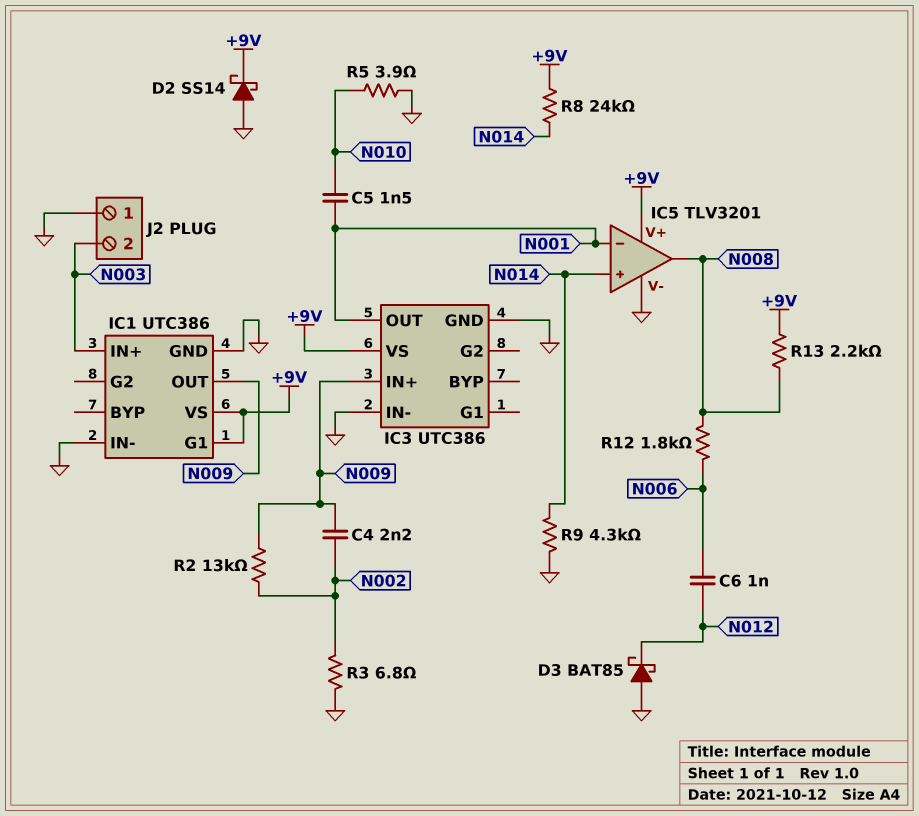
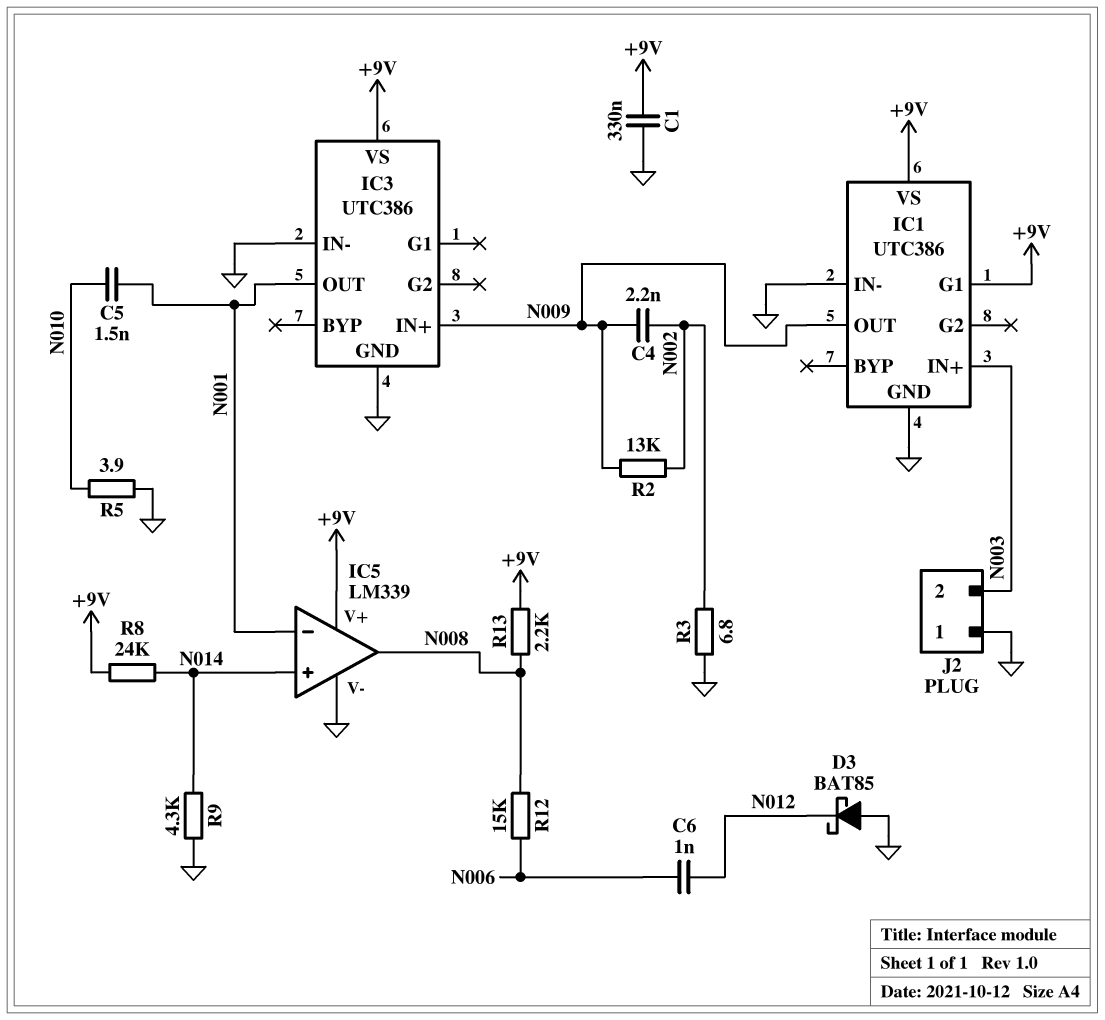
C1: none -> 330nF (+9V, GND)
D2: schottky SS14 (A GND, K +9V) -> none
IC5: TLV3201 -> LM339
R12: 1.8k (N006, N008) -> 15k (N006, N008)

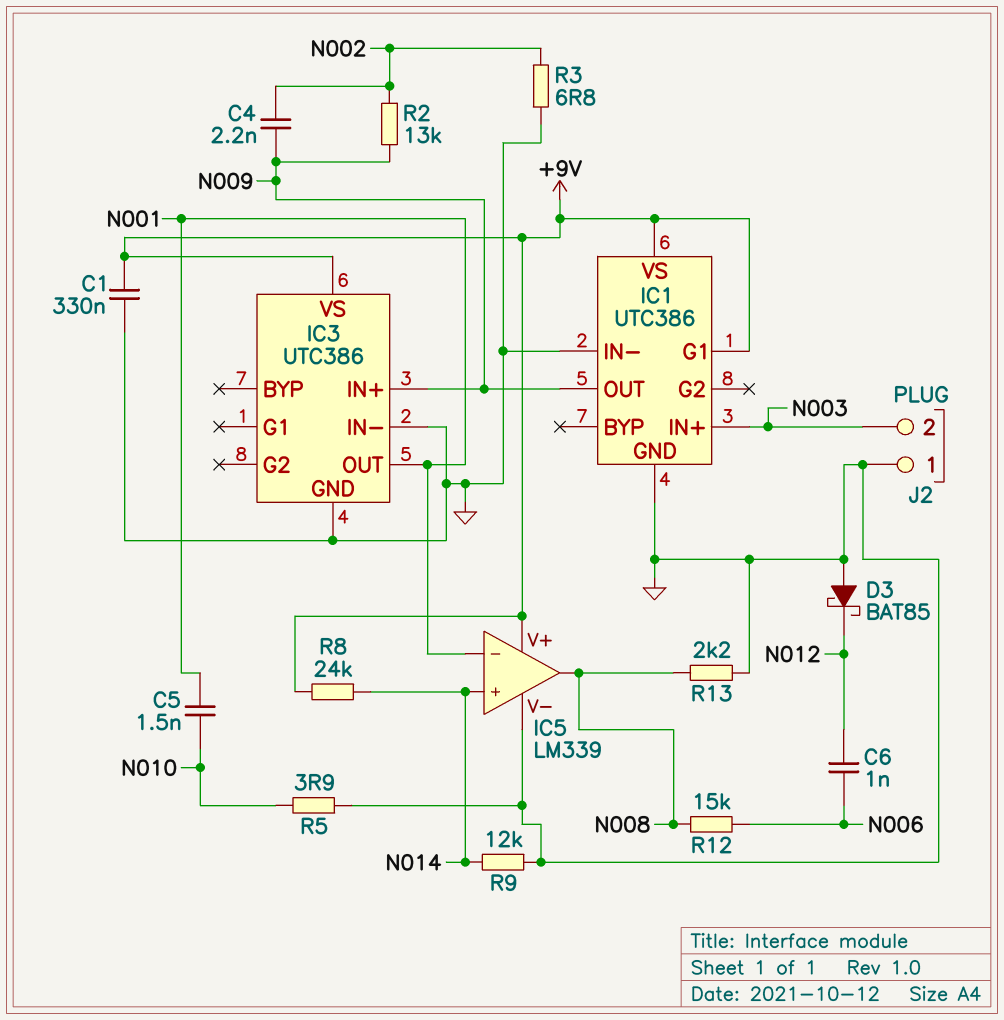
R9: 4.3k (GND, N014) -> 12k (GND, N014)
R13: 2.2k (+9V, N008) -> 2.2k (GND, N008)

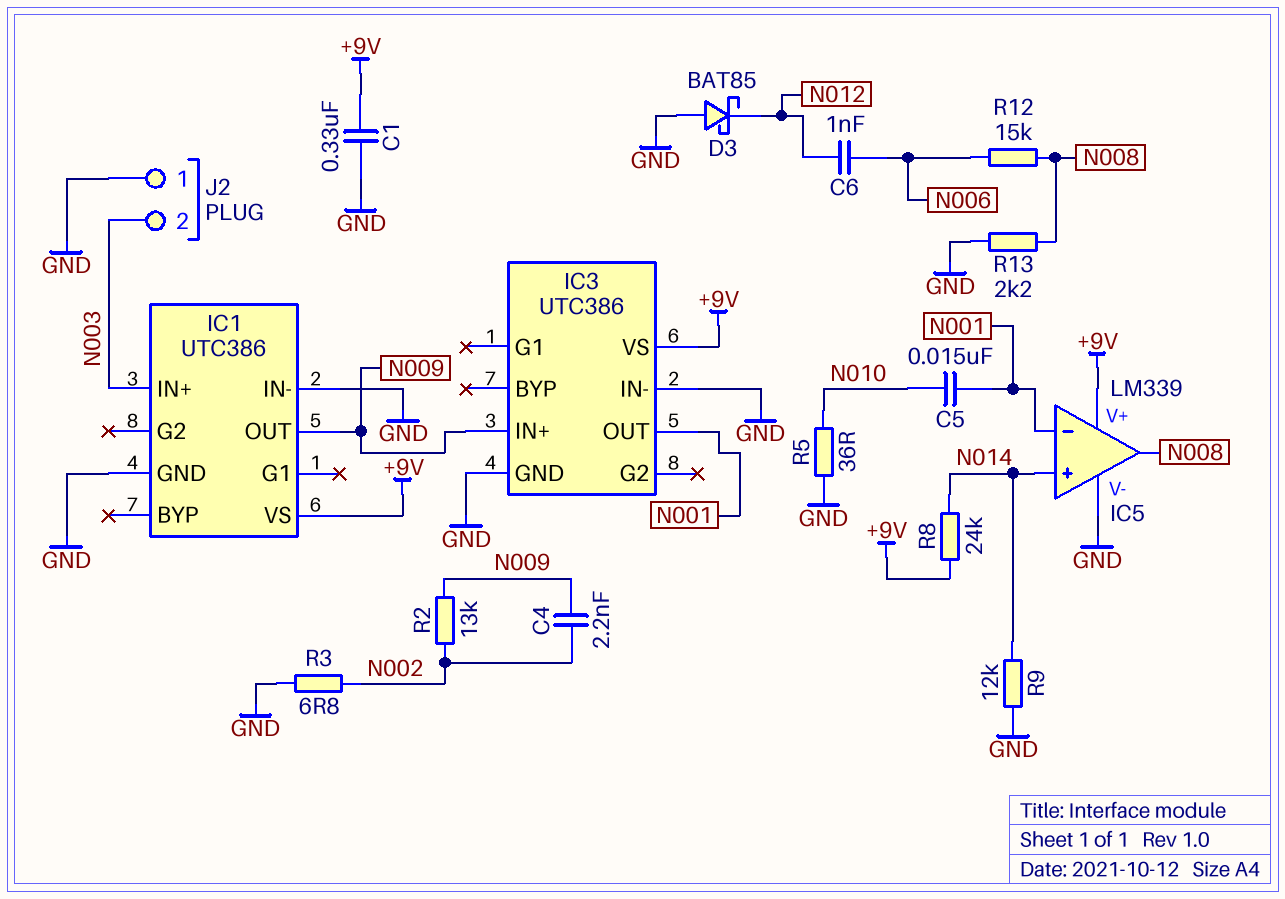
C5: 1.5nF (N001, N010) -> 15nF (N001, N010)
IC1 pin G1: +9V -> none
R5: 3.9 (GND, N010) -> 36 (GND, N010)

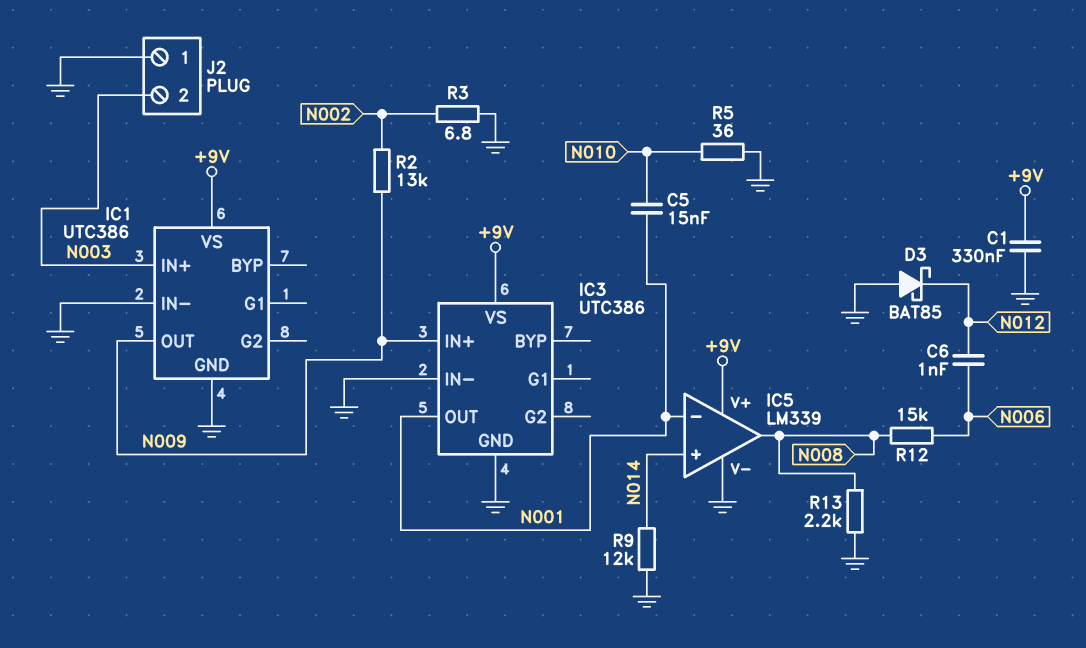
C4: 2.2nF (N002, N009) -> none
R8: 24k (+9V, N014) -> none

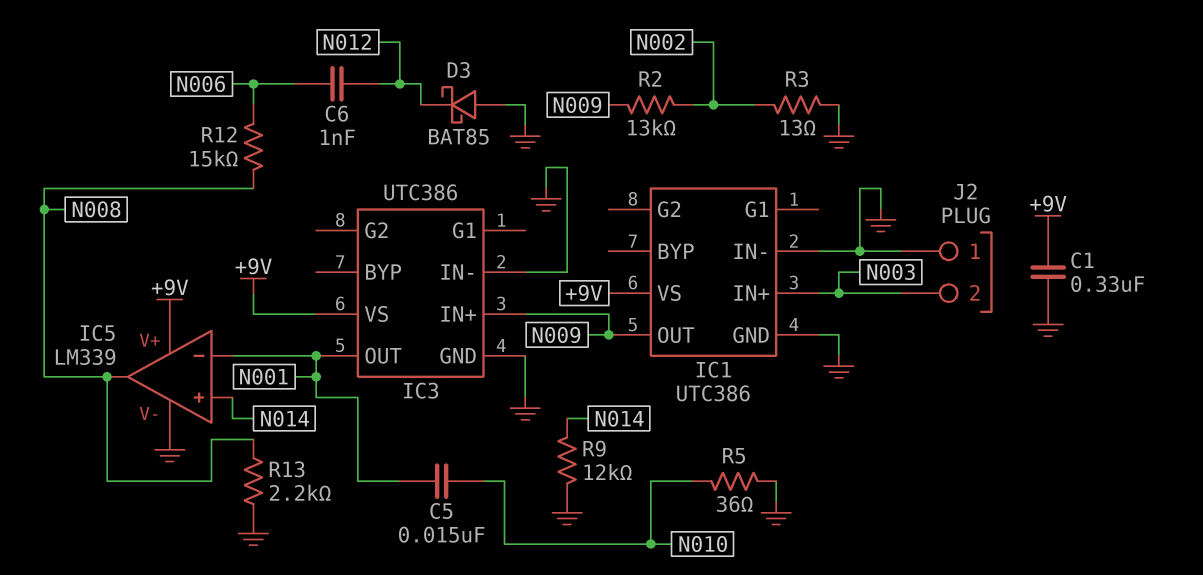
R3: 6.8 (GND, N002) -> 13 (GND, N002)

